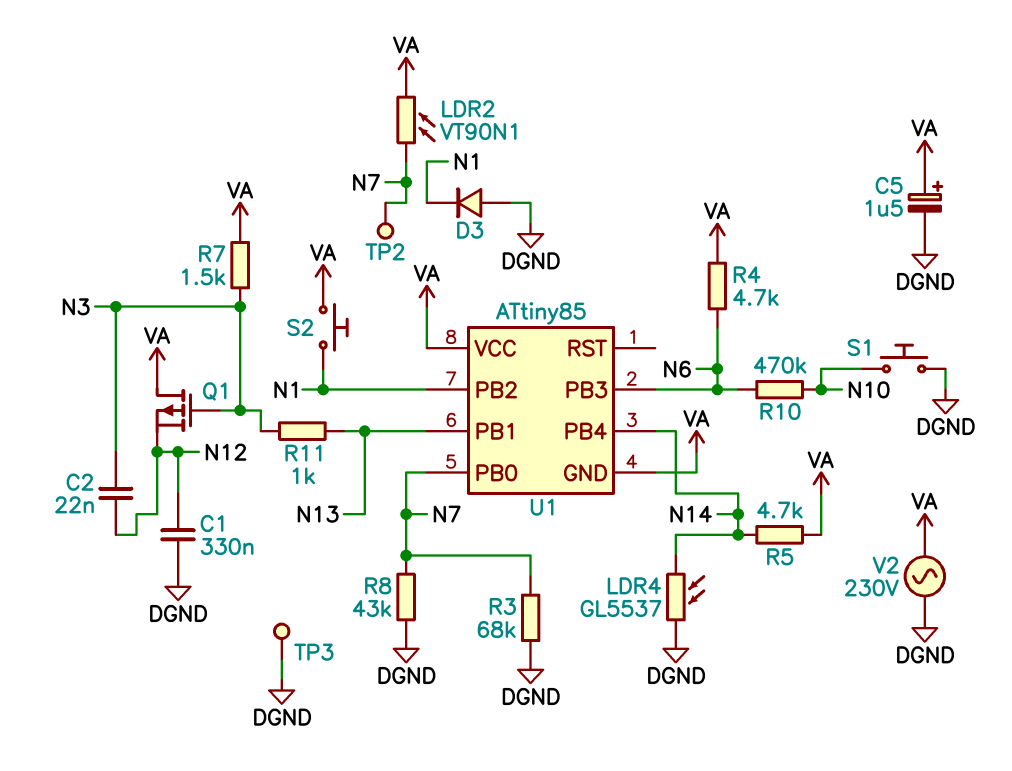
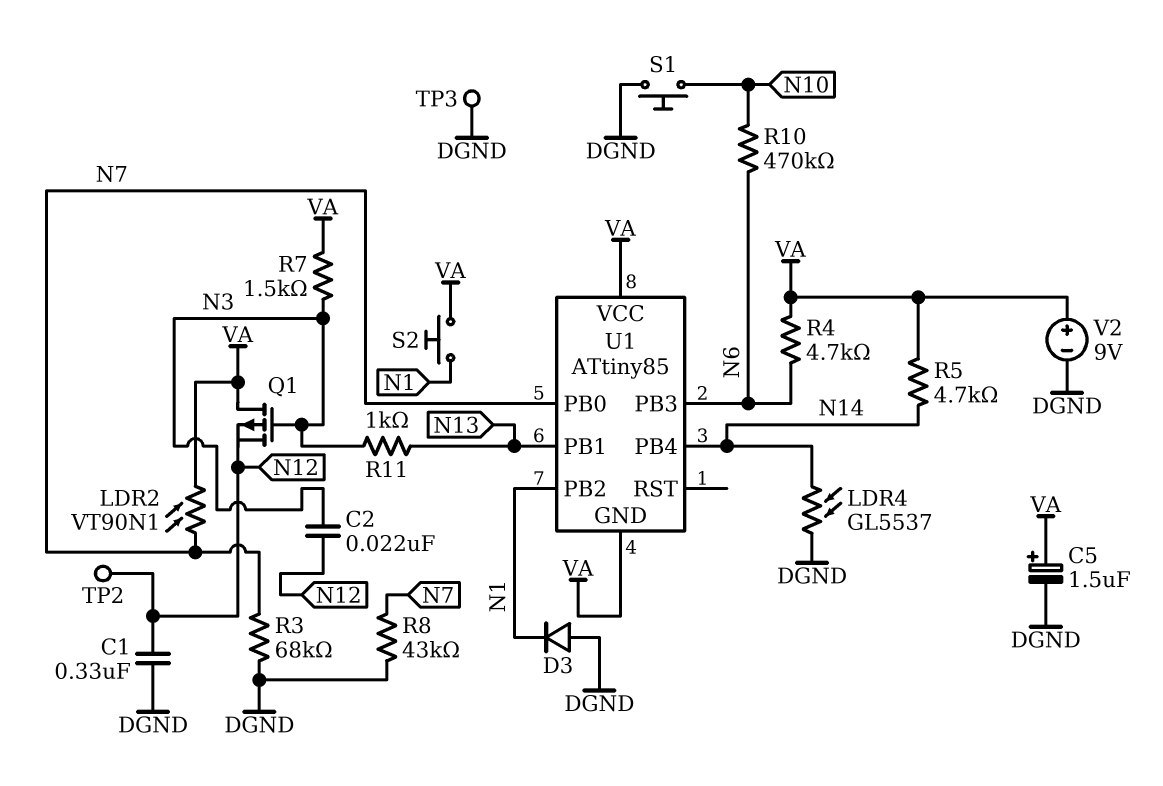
TP2: test point (N7) -> test point (N12)
V2: AC 230V (DGND, VA) -> 9V (plus VA, minus DGND)

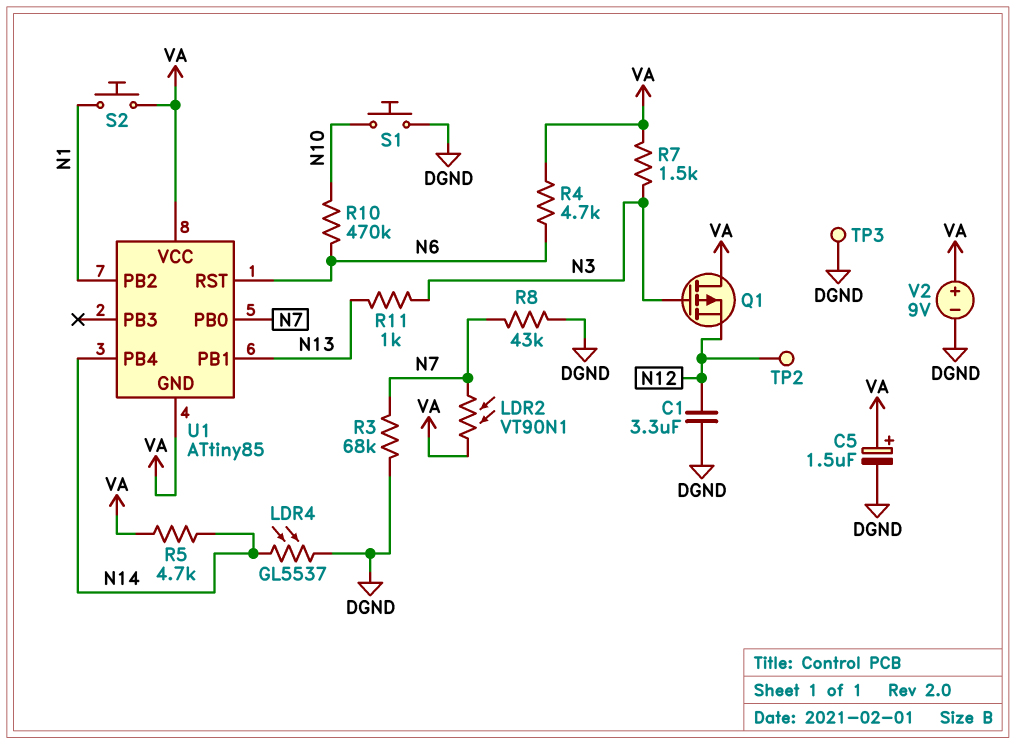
C1: 330nF (DGND, N12) -> 3.3uF (DGND, N12)
C2: 22nF (N3, N12) -> none
D3: diode (A DGND, K N1) -> none
U1 pin PB3: N6 -> none
U1 pin RST: none -> N6

